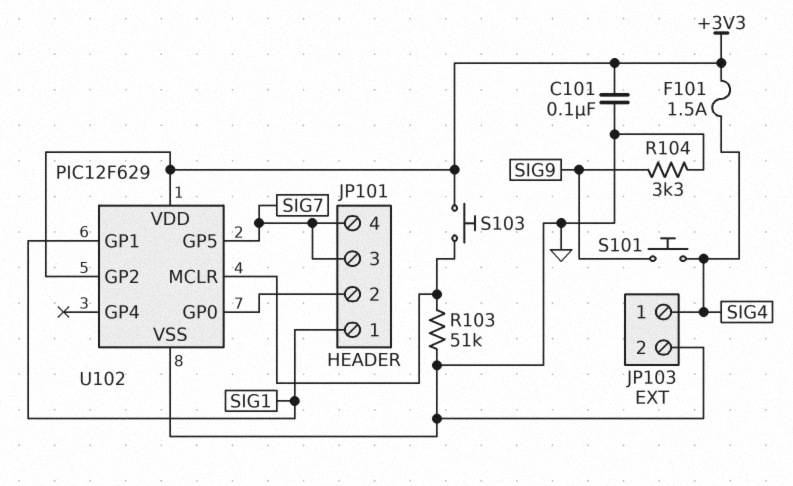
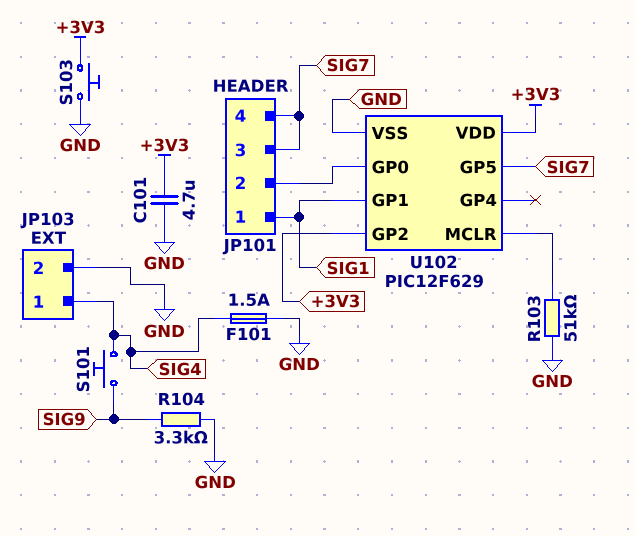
C101: 100nF (+3V3, GND) -> 4.7uF (+3V3, GND)
F101: 1.5A (+3V3, SIG4) -> 1.5A (GND, SIG4)
S103: button (+3V3, U102/MCLR) -> button (+3V3, GND)

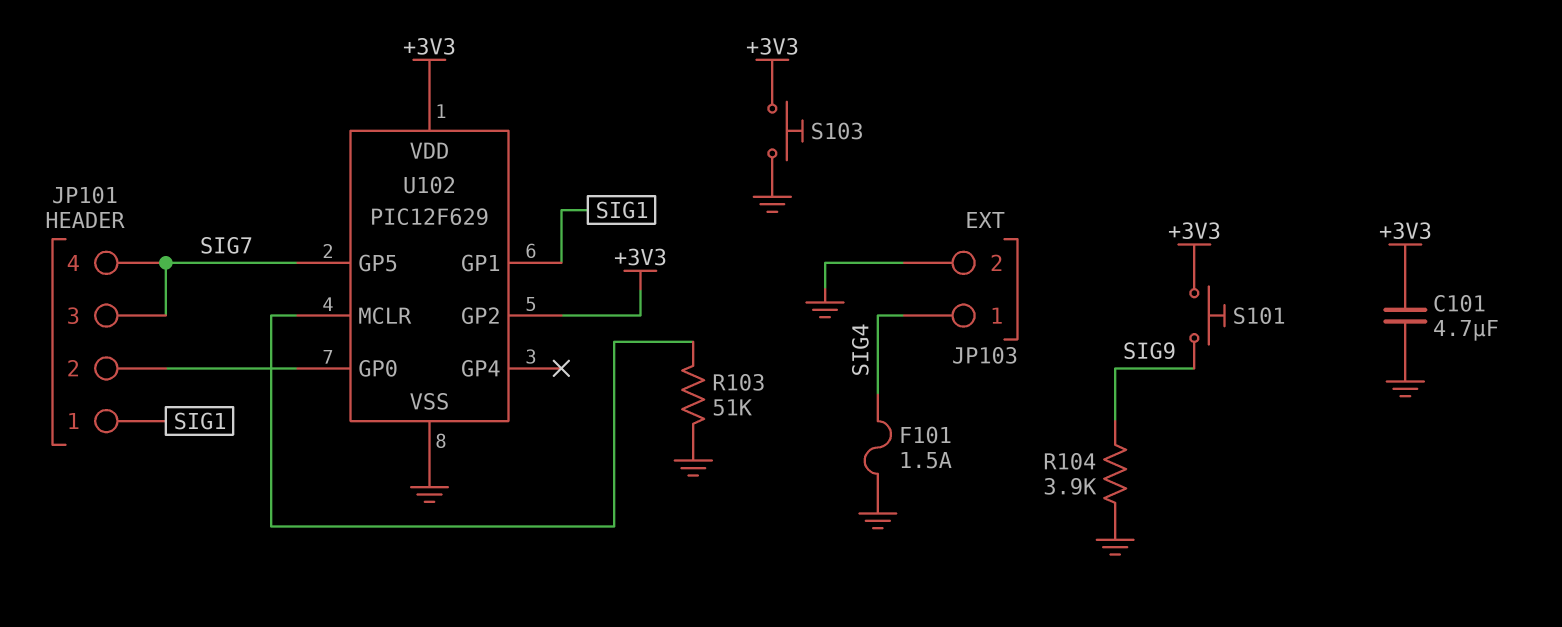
R104: 3.3k (GND, SIG9) -> 3.9k (GND, SIG9)
S101: button (SIG4, SIG9) -> button (+3V3, SIG9)

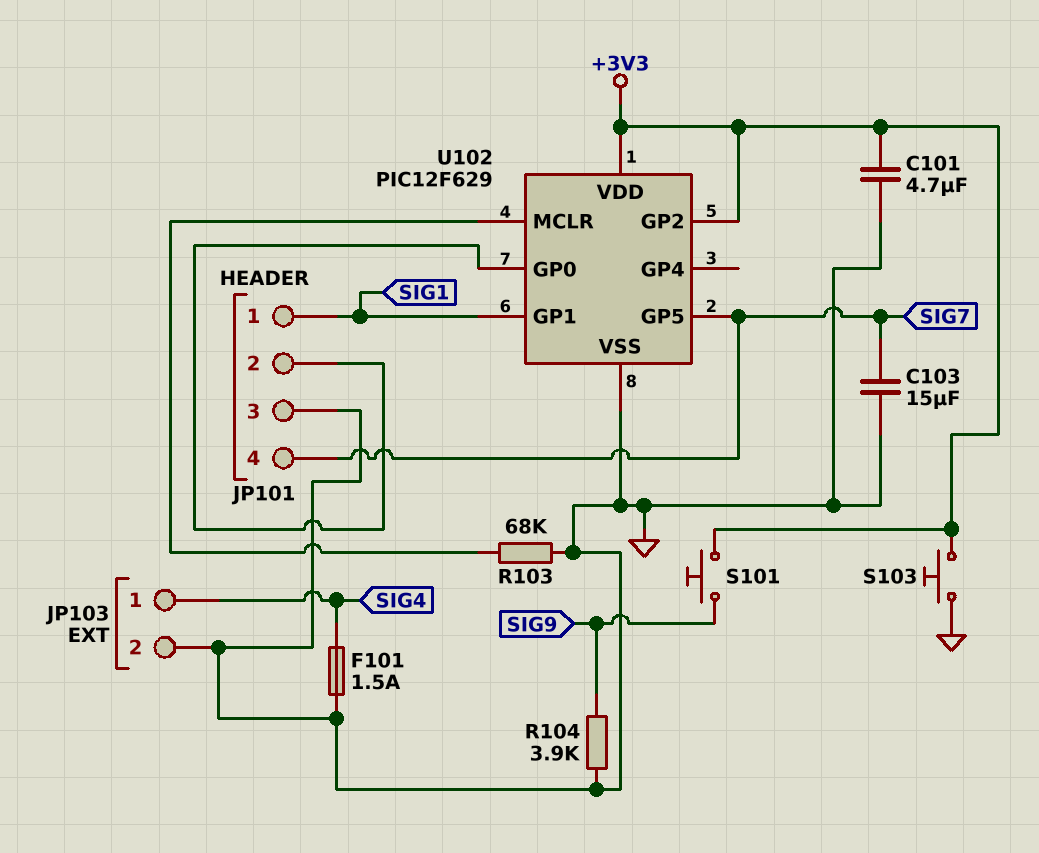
C103: none -> 15uF (GND, SIG7)
JP101 pin 3: SIG7 -> GND
R103: 51k (GND, U102/MCLR) -> 68k (GND, U102/MCLR)

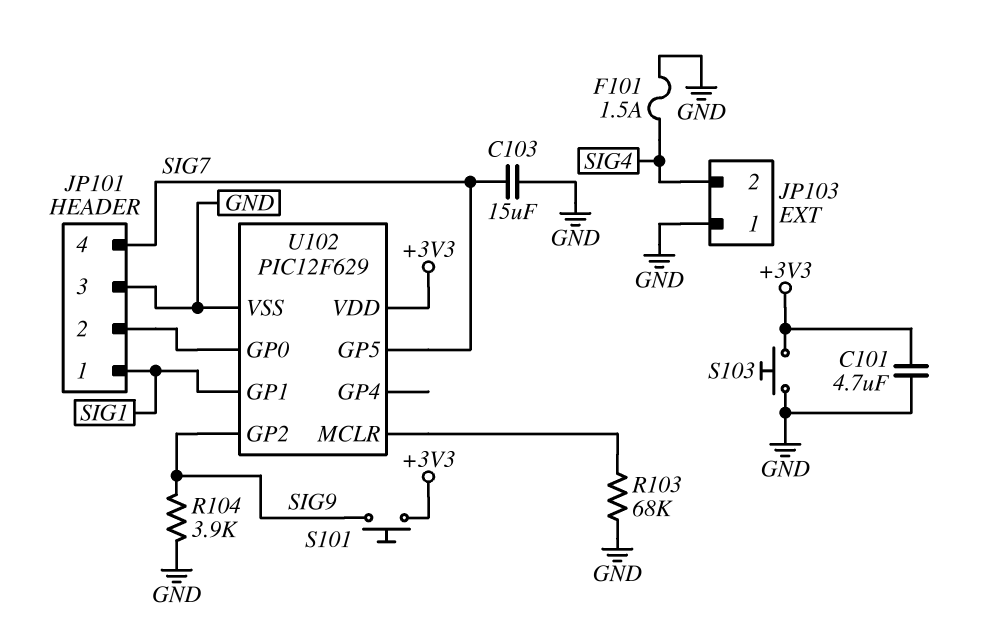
JP103 pin 1: SIG4 -> GND
JP103 pin 2: GND -> SIG4
U102 pin GP2: +3V3 -> SIG9

